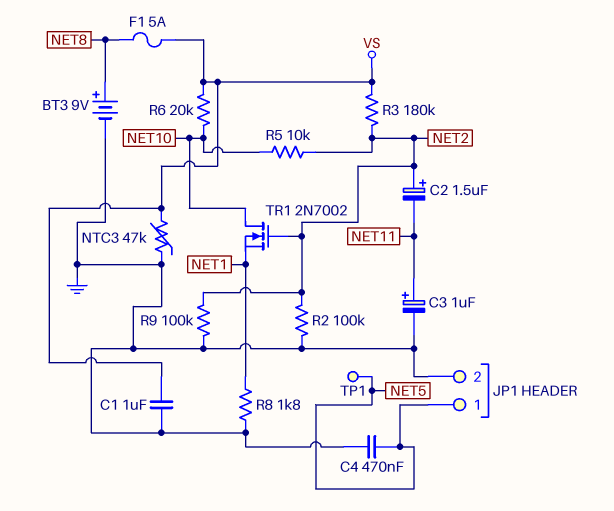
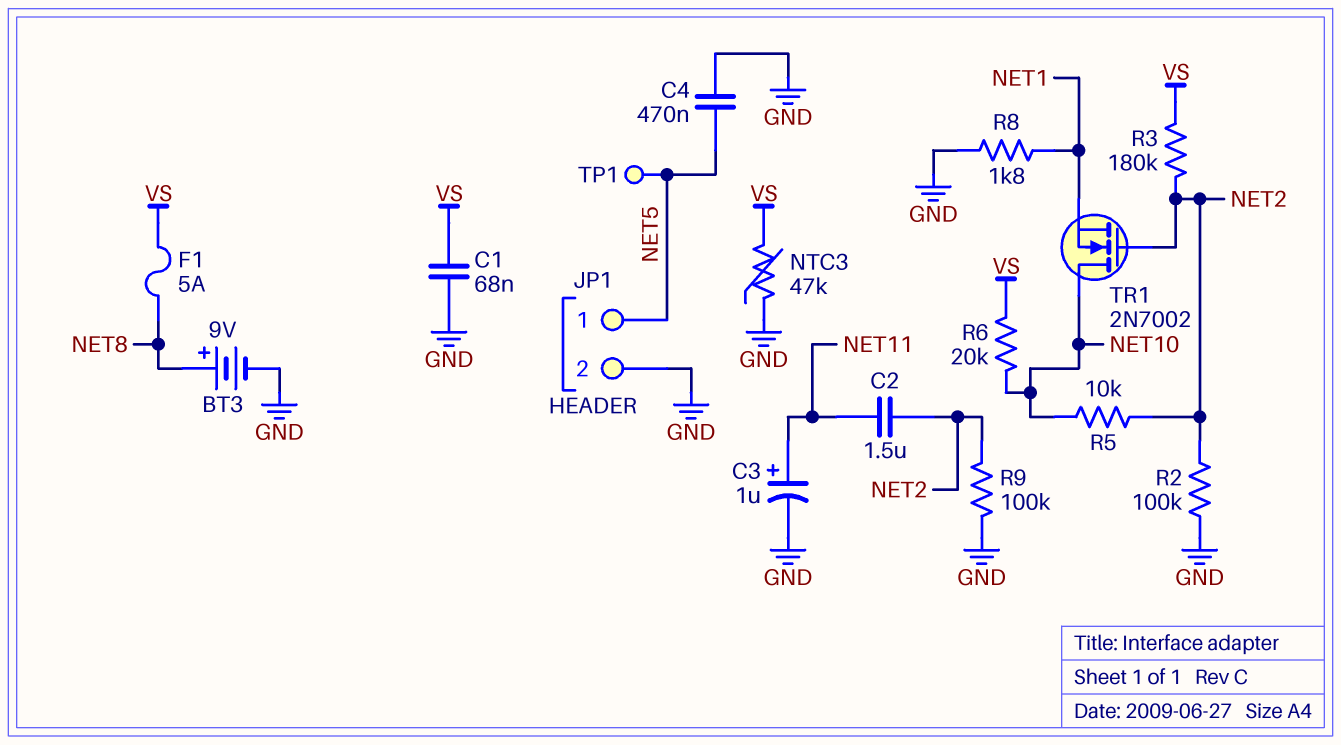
C1: 1uF (GND, VS) -> 68nF (GND, VS)
C2: 1.5uF (plus NET2, minus NET11) -> 1.5uF (NET2, NET11)

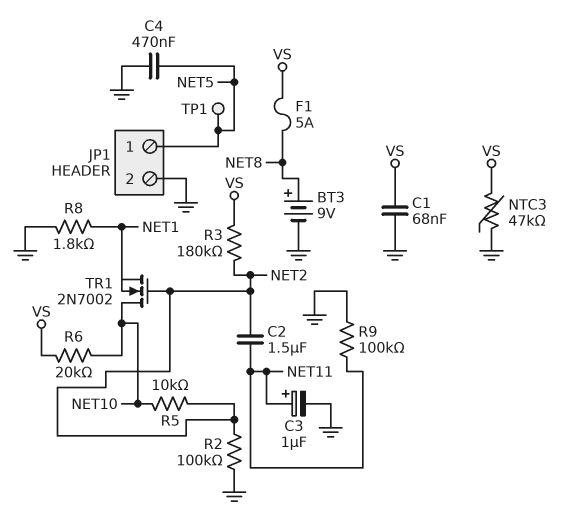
R9: 100k (GND, NET2) -> 100k (GND, NET11)

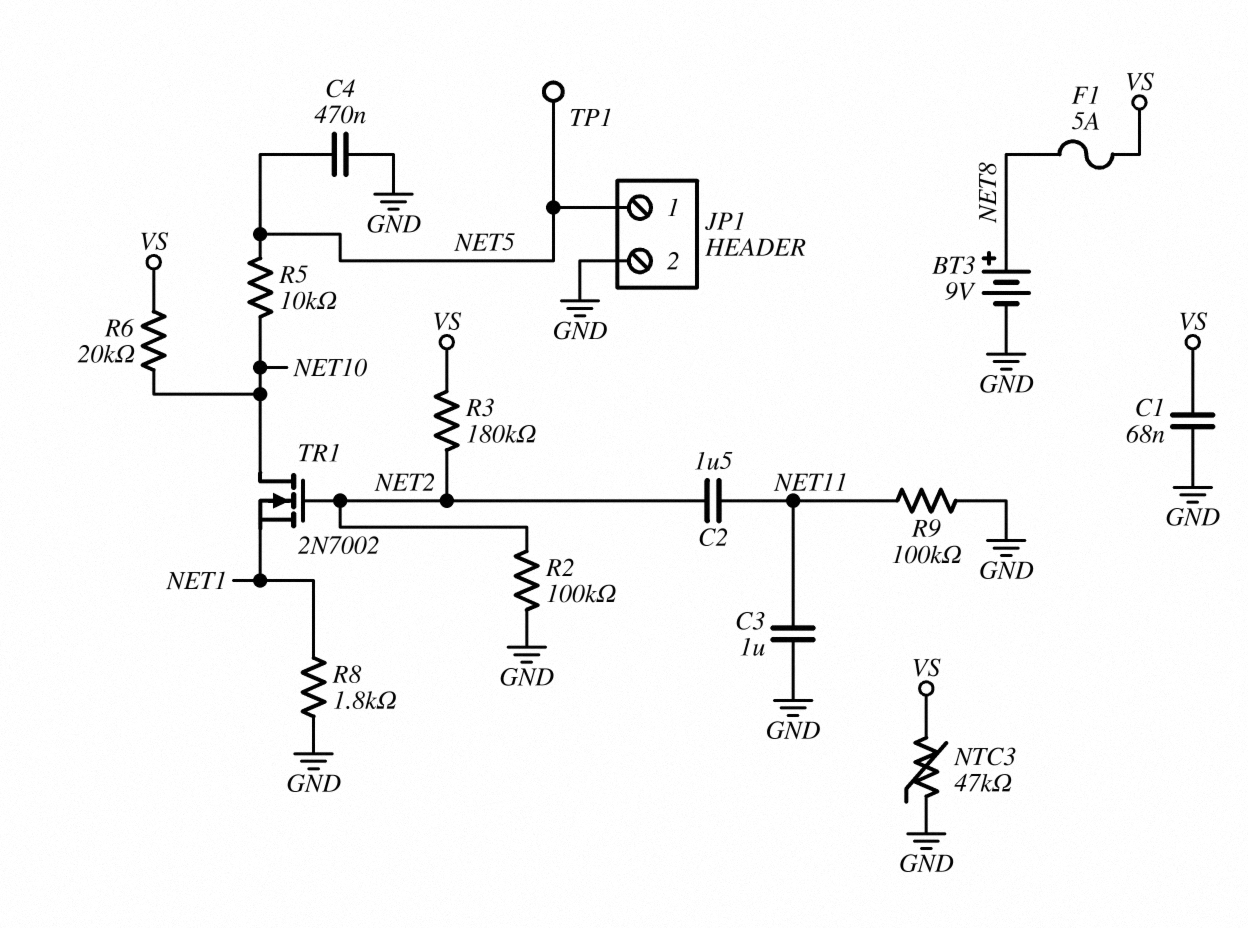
C3: 1uF (plus NET11, minus GND) -> 1uF (GND, NET11)
R5: 10k (NET2, NET10) -> 10k (NET5, NET10)

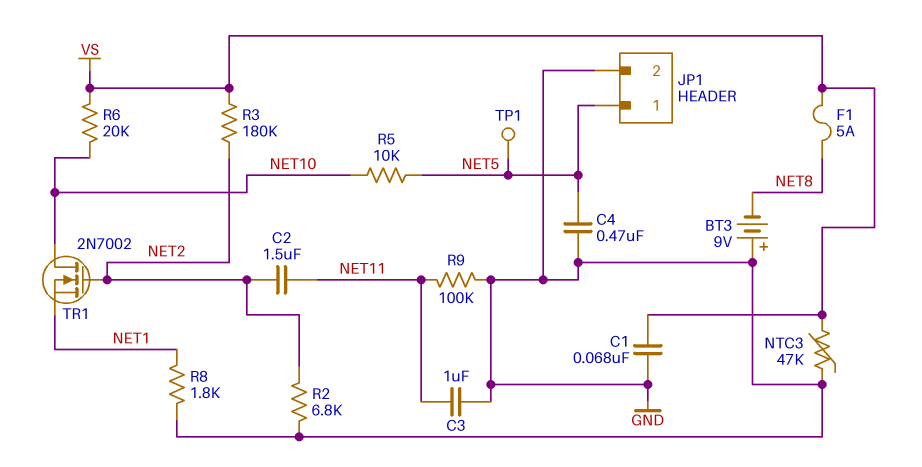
BT3: 9V (plus NET8, minus GND) -> 9V (plus GND, minus NET8)
R2: 100k (GND, NET2) -> 6.8k (GND, NET2)

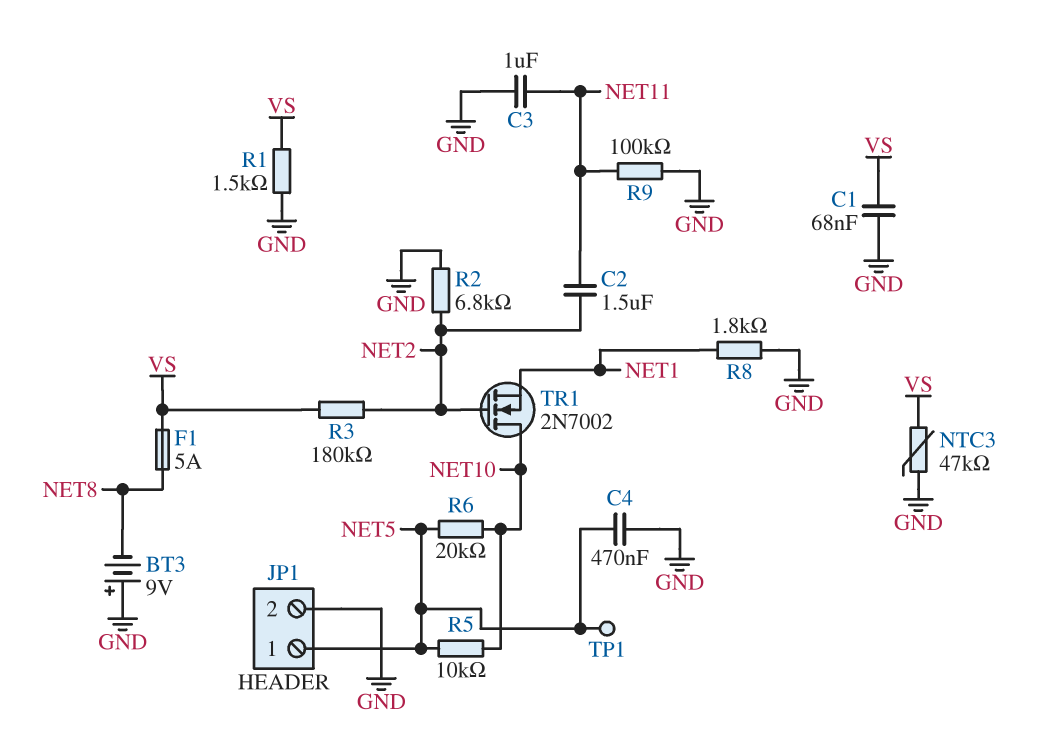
R1: none -> 1.5k (GND, VS)
R6: 20k (NET10, VS) -> 20k (NET5, NET10)

